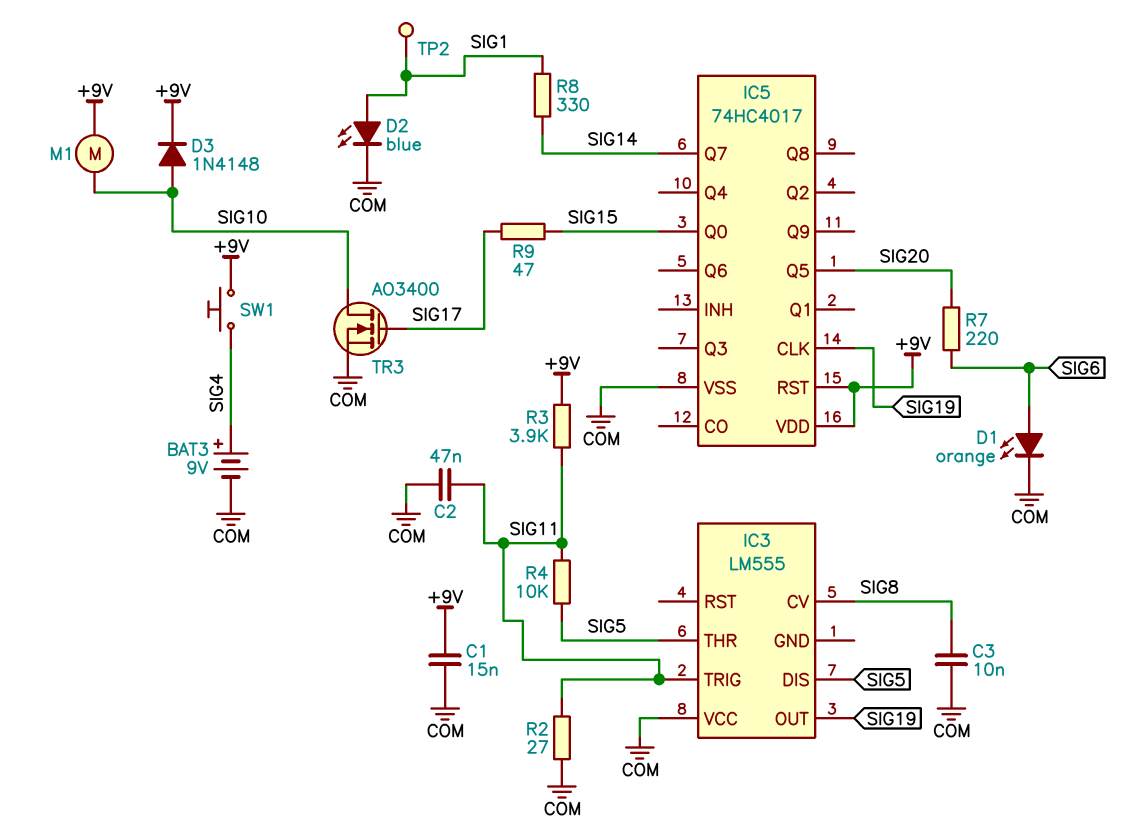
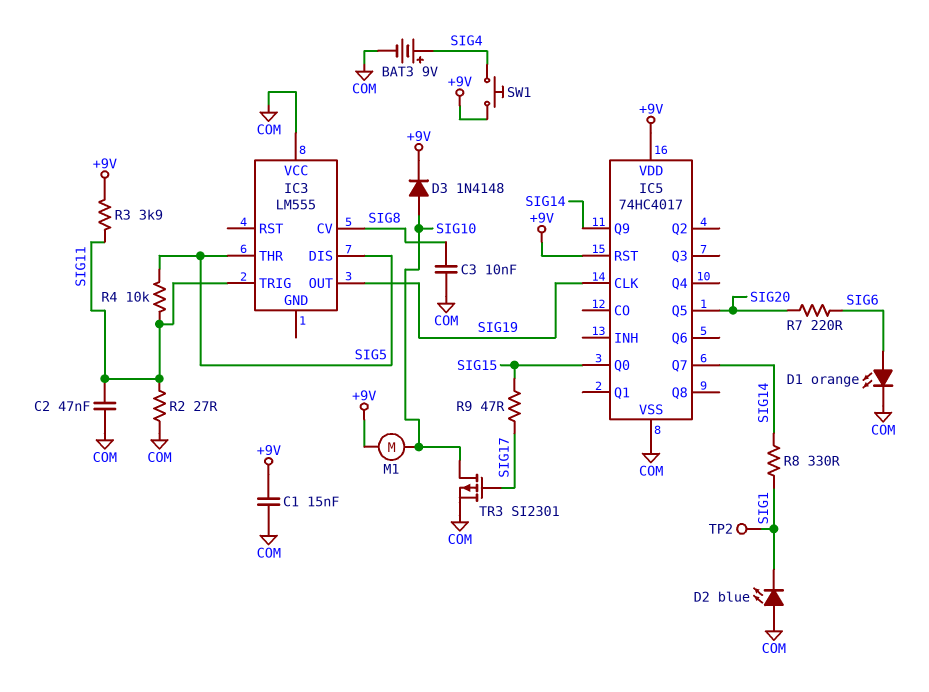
D2: LED blue (A SIG1, K COM) -> LED blue (A COM, K SIG1)
IC5 pin Q9: none -> SIG14
TR3: NMOS AO3400 (G SIG17, D SIG10, S COM) -> PMOS SI2301 (G SIG17, D SIG10, S COM)

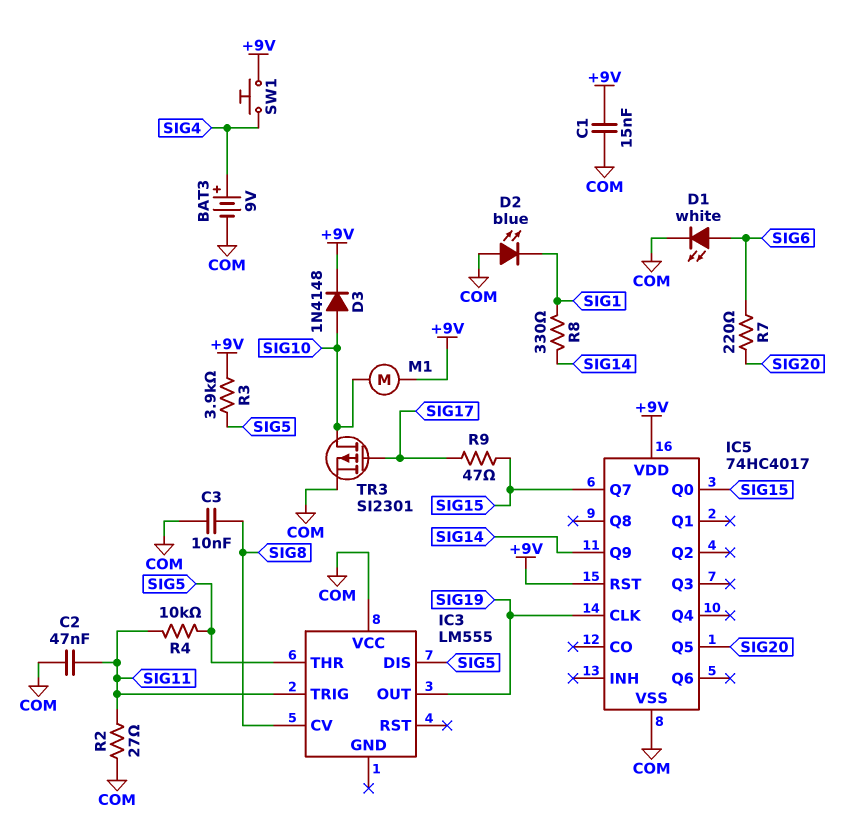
D1: LED orange (A SIG6, K COM) -> LED white (A SIG6, K COM)
IC5 pin Q7: SIG14 -> SIG15
R3: 3.9k (+9V, SIG11) -> 3.9k (+9V, SIG5)
TP2: test point (SIG1) -> none

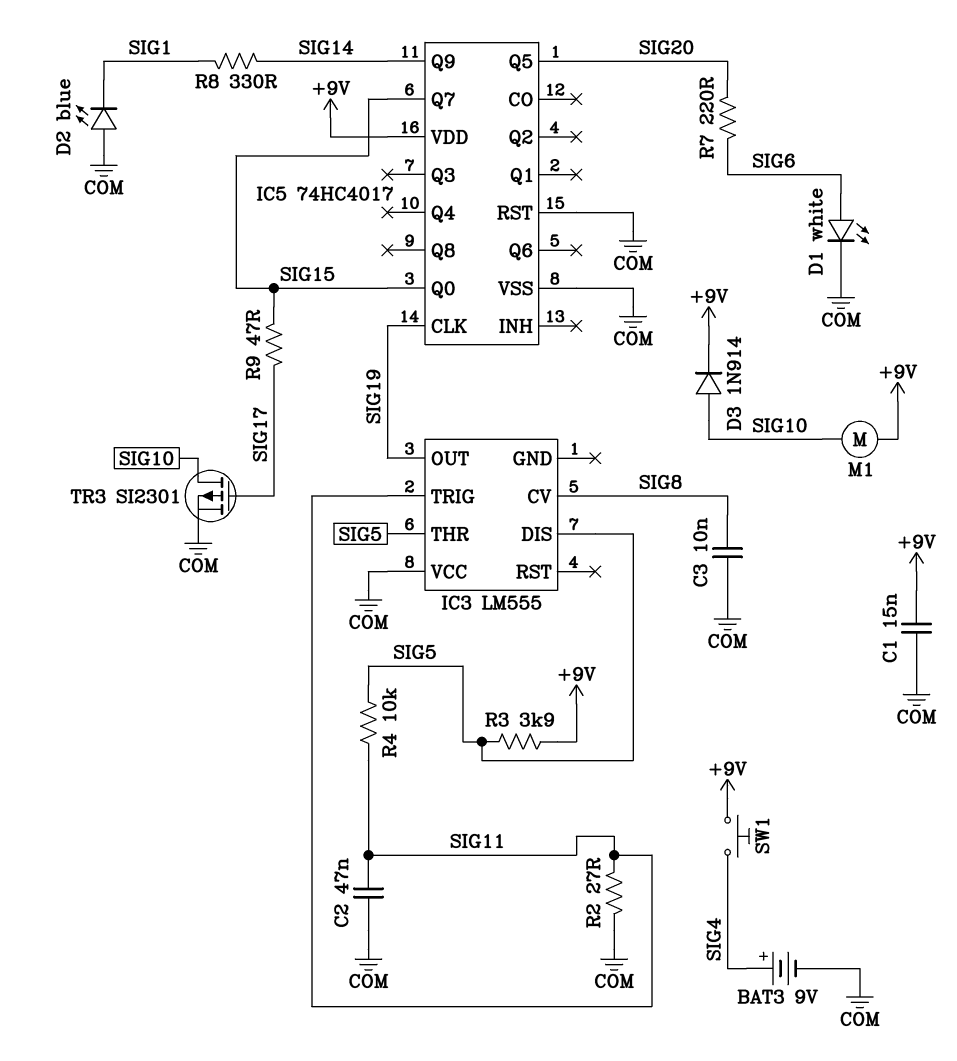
D3: diode 1N4148 (A SIG10, K +9V) -> diode 1N914 (A SIG10, K +9V)
IC5 pin RST: +9V -> COM

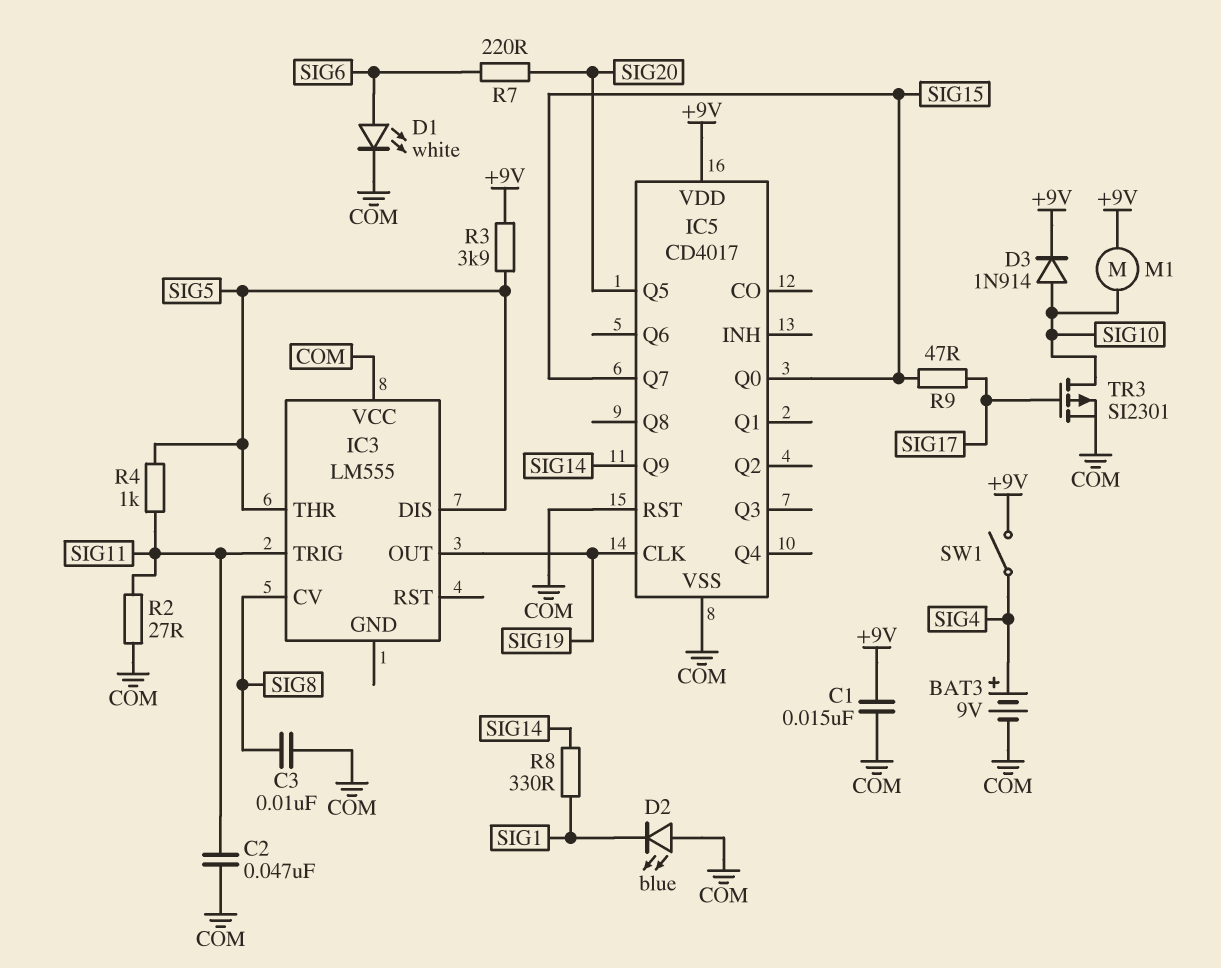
IC5: 74HC4017 -> CD4017
R4: 10k (SIG5, SIG11) -> 1k (SIG5, SIG11)
SW1: button (+9V, SIG4) -> switch (+9V, SIG4)

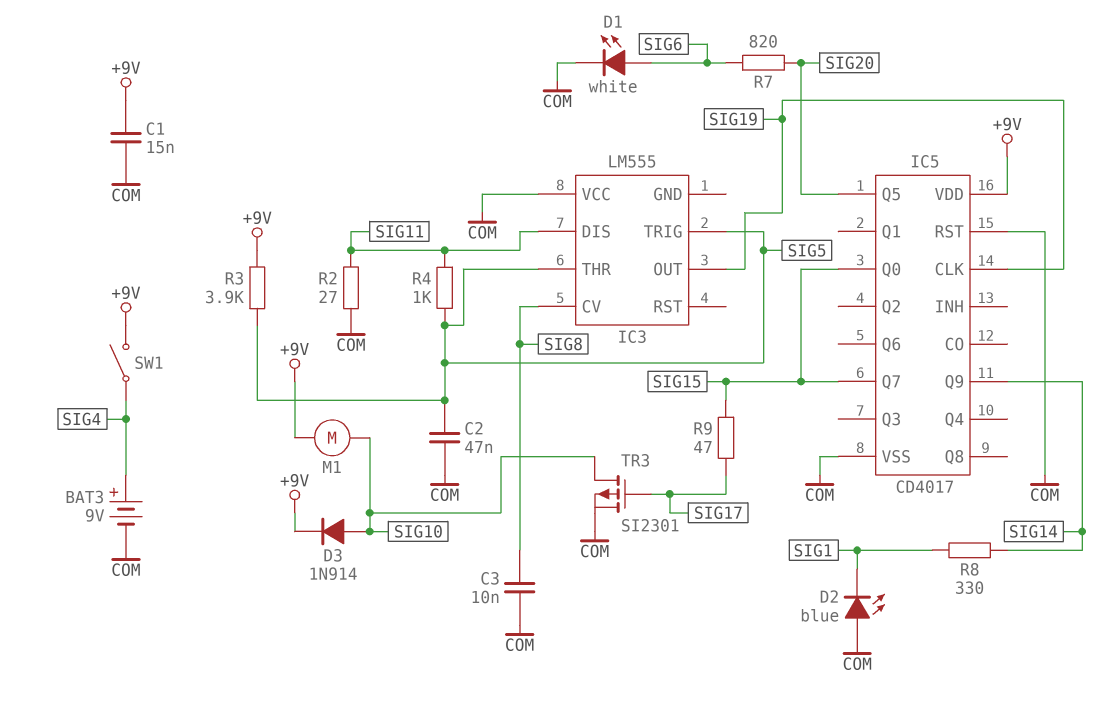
C2: 47nF (COM, SIG11) -> 47nF (COM, SIG5)
IC3 pin DIS: SIG5 -> SIG11
IC3 pin TRIG: SIG11 -> SIG5
R7: 220 (SIG6, SIG20) -> 820 (SIG6, SIG20)

